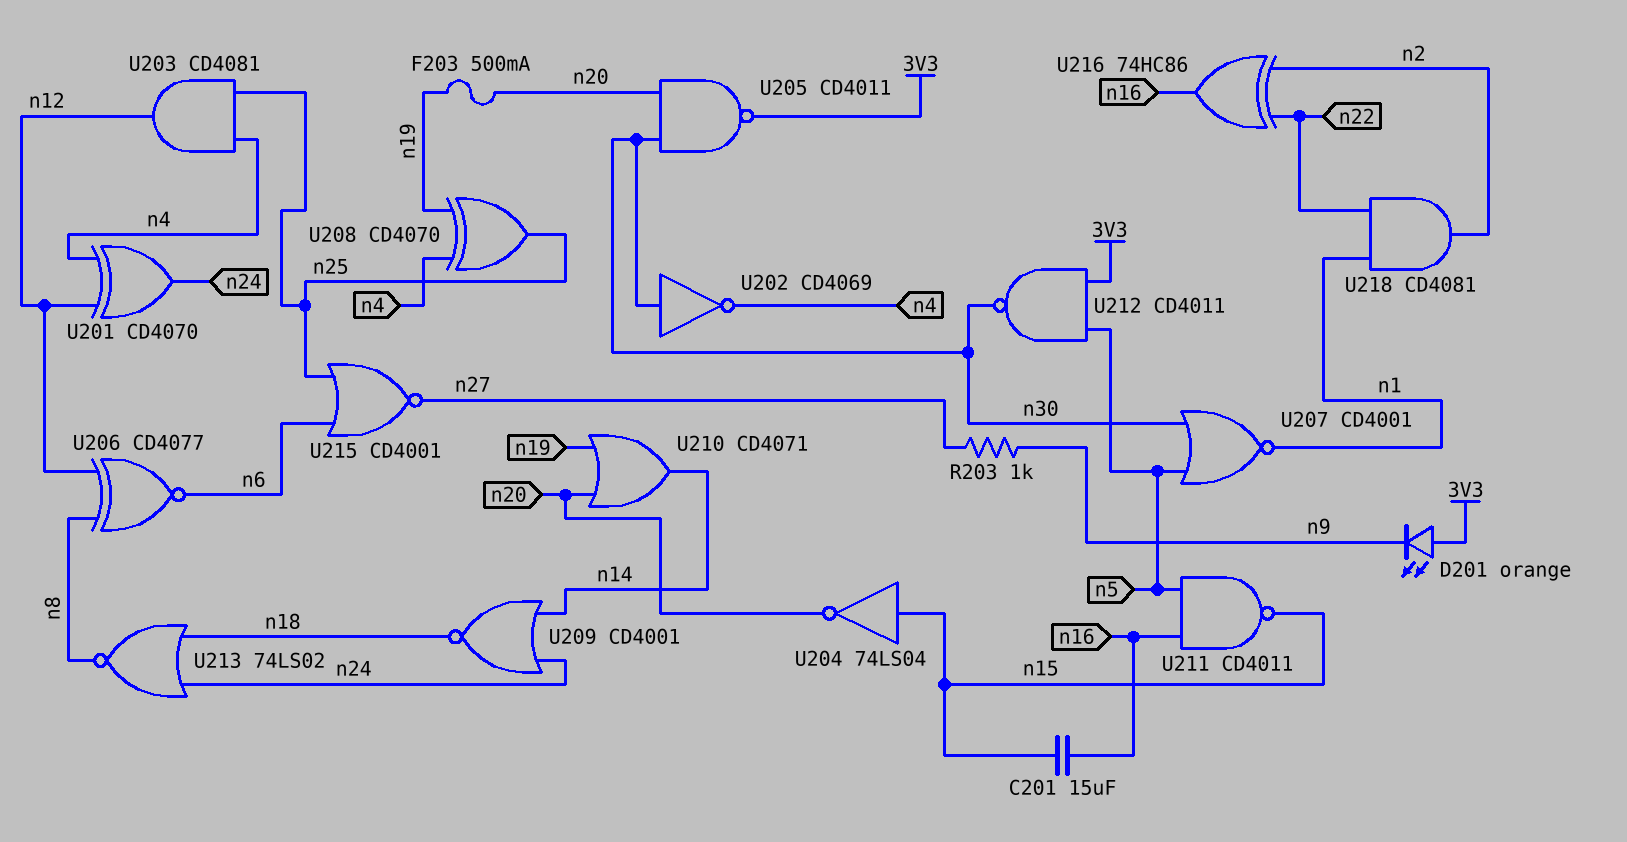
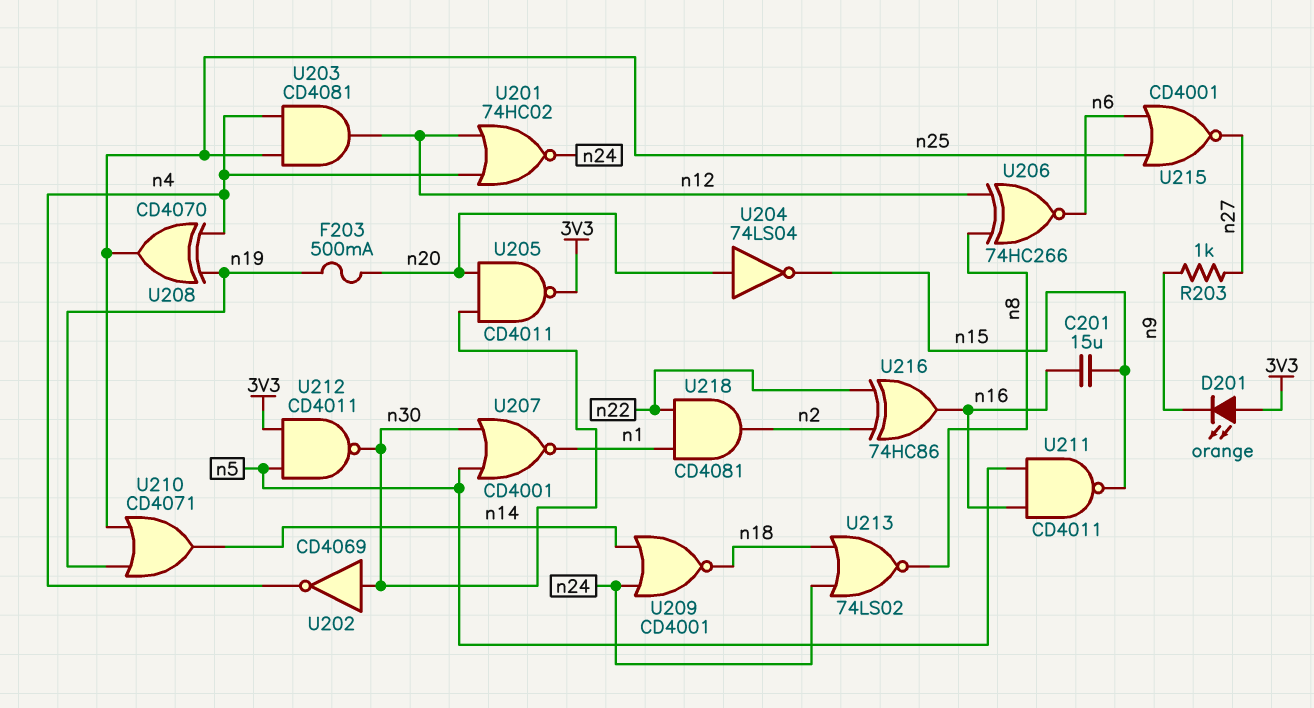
U201: XOR CD4070 (in n4, in n12, out n24) -> NOR 74HC02 (in n4, in n12, out n24)
U204: NOT 74LS04 (in n15, out n20) -> NOT 74LS04 (in n20, out n15)
U206: XNOR CD4077 (in n8, in n12, out n6) -> XNOR 74HC266 (in n8, in n12, out n6)
U210: OR CD4071 (in n19, in n20, out n14) -> OR CD4071 (in n19, in n25, out n14)

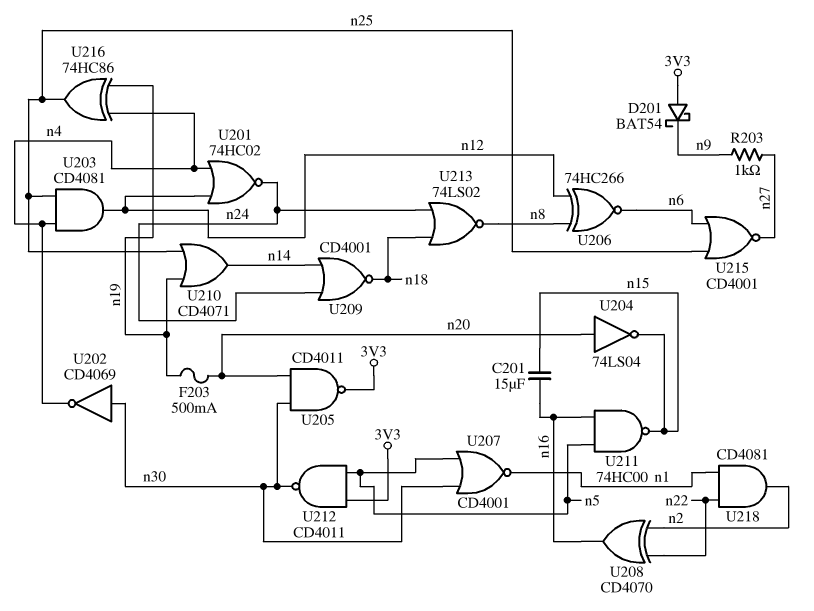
D201: LED orange (A 3V3, K n9) -> schottky BAT54 (A 3V3, K n9)
U208: XOR CD4070 (in n4, in n19, out n25) -> XOR CD4070 (in n2, in n22, out n16)
U211: NAND CD4011 (in n5, in n16, out n15) -> NAND 74HC00 (in n5, in n16, out n15)
U216: XOR 74HC86 (in n2, in n22, out n16) -> XOR 74HC86 (in n4, in n19, out n25)

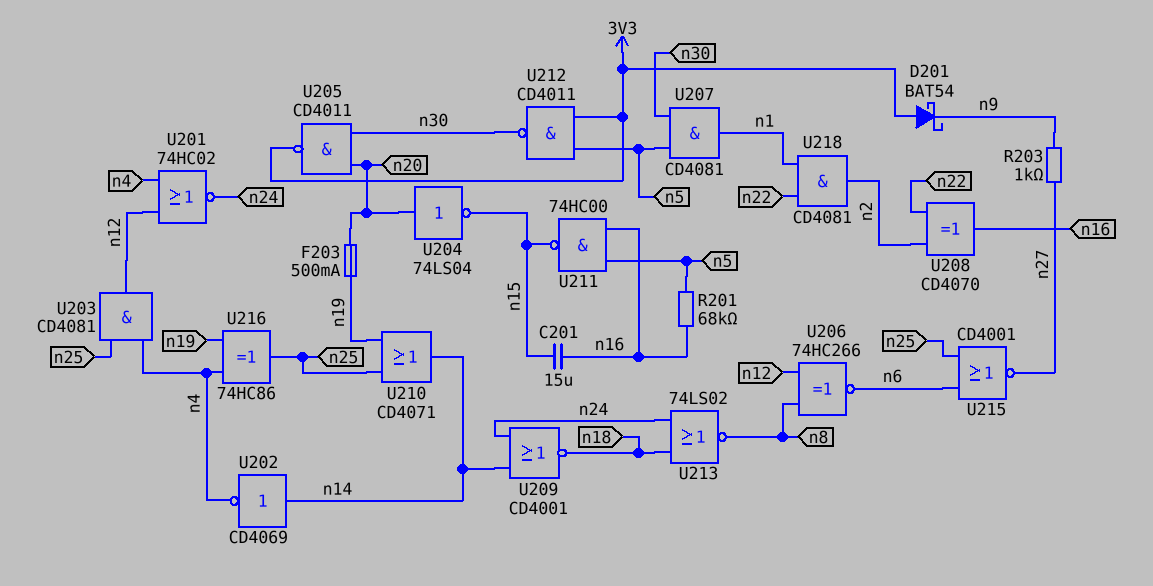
R201: none -> 68k (n5, n16)
U202: NOT CD4069 (in n30, out n4) -> NOT CD4069 (in n14, out n4)
U207: NOR CD4001 (in n5, in n30, out n1) -> AND CD4081 (in n5, in n30, out n1)

